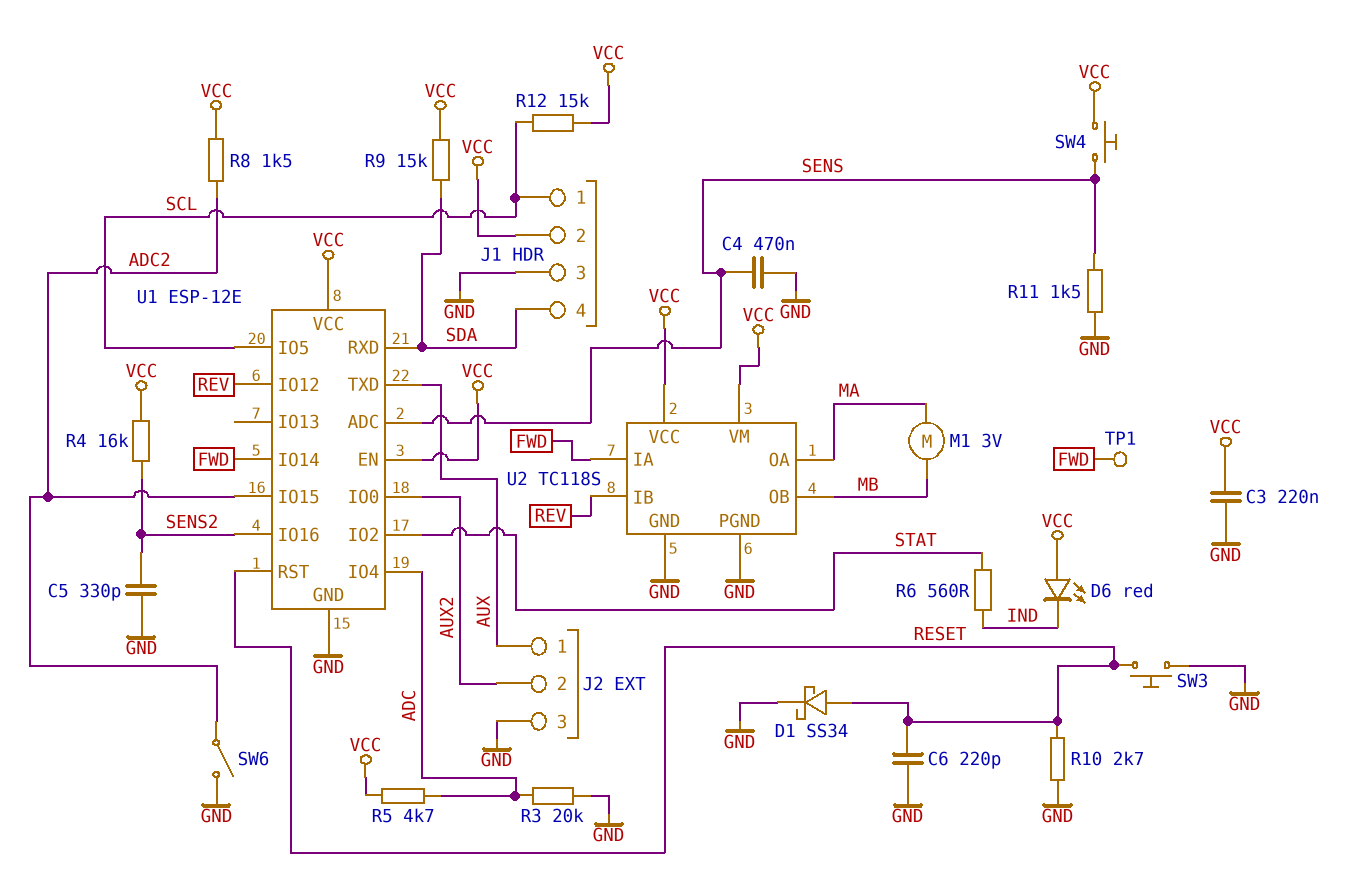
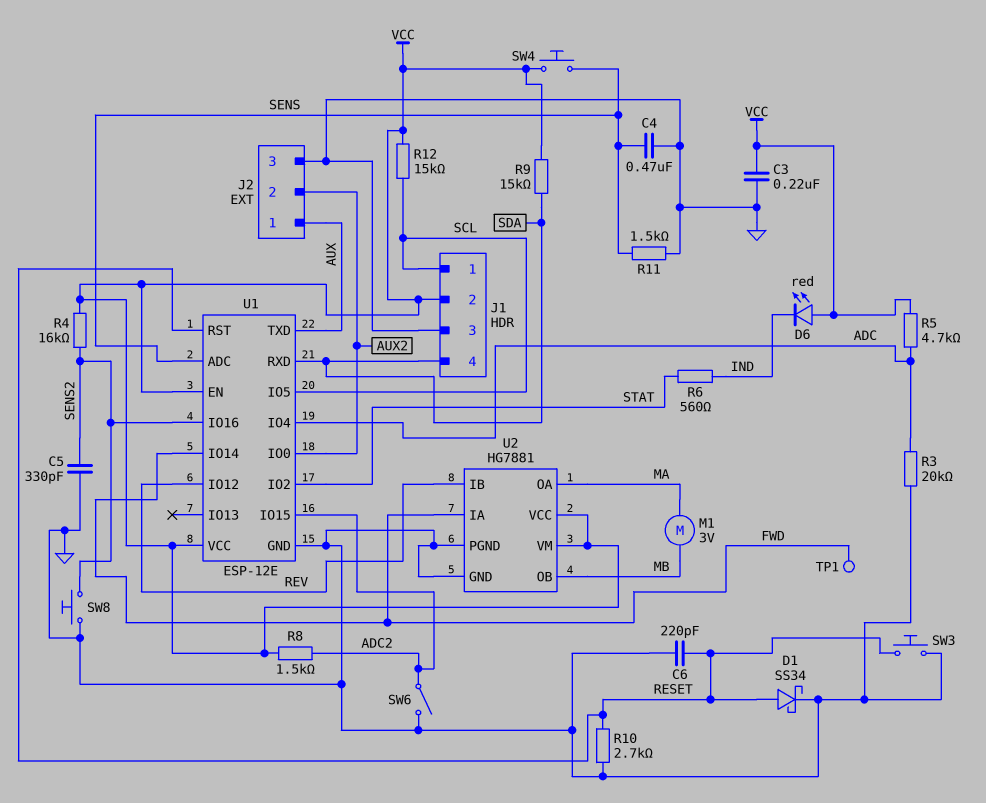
SW8: none -> button (GND, SENS2)
U2: TC118S -> HG7881

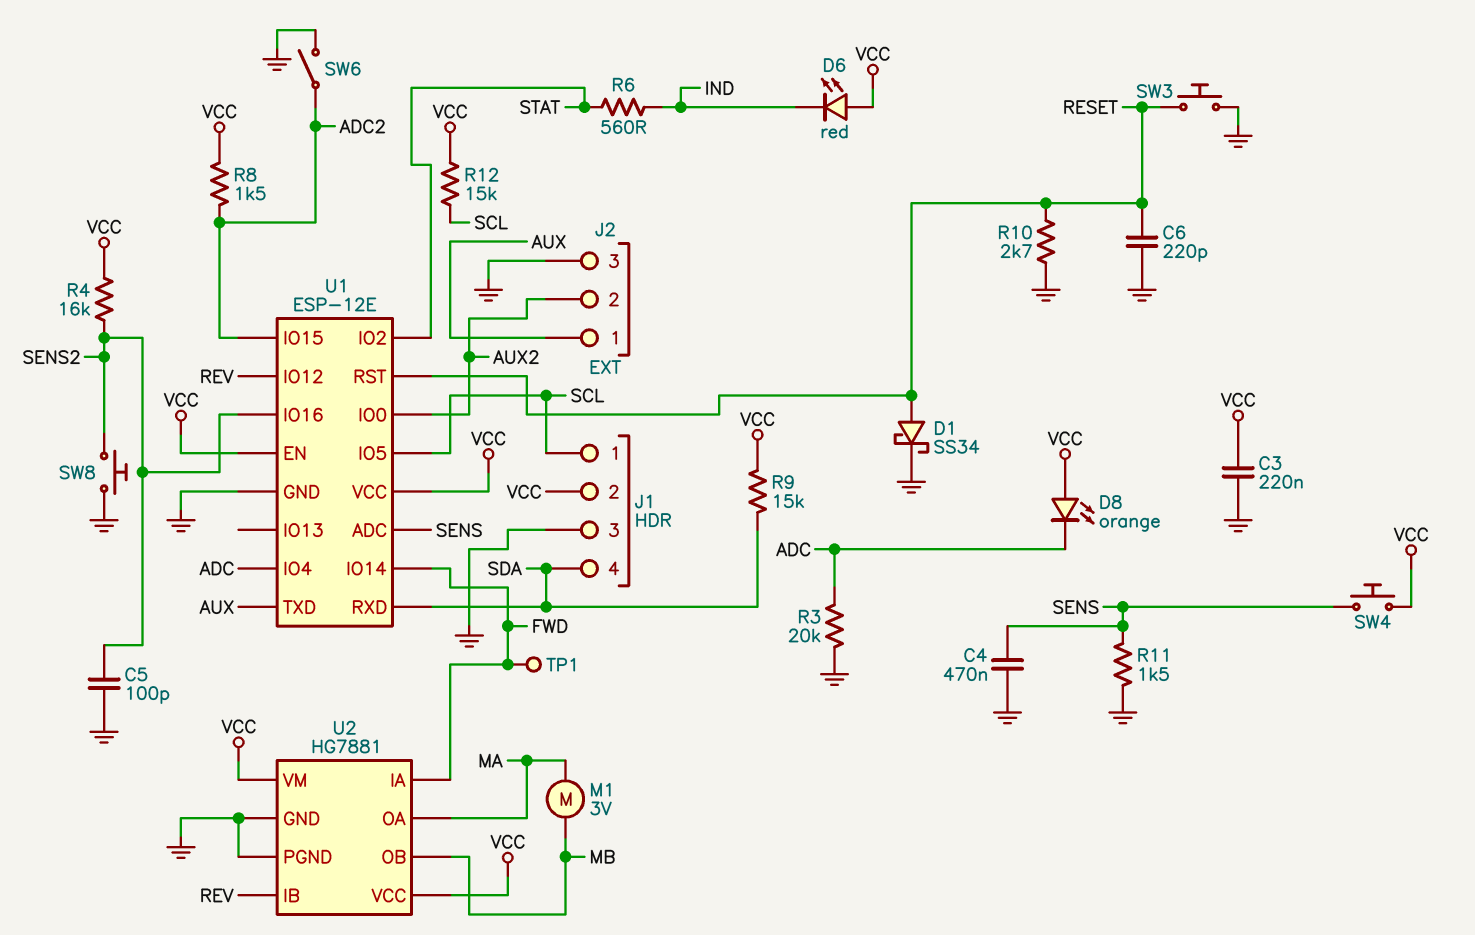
C5: 330pF (GND, SENS2) -> 100pF (GND, SENS2)
D8: none -> LED orange (A VCC, K ADC)
R5: 4.7k (ADC, VCC) -> none

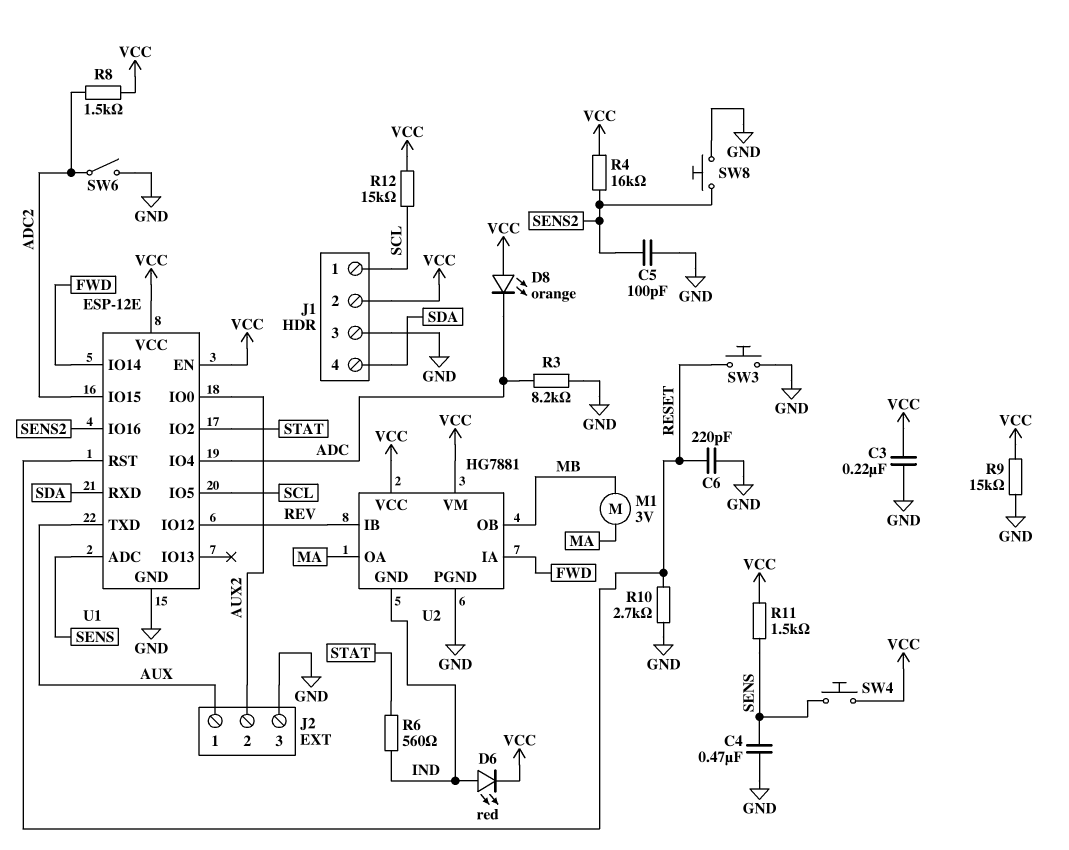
D1: schottky SS34 (A RESET, K GND) -> none
D6: LED red (A VCC, K IND) -> LED red (A IND, K VCC)
R3: 20k (ADC, GND) -> 8.2k (ADC, GND)
R9: 15k (SDA, VCC) -> 15k (GND, VCC)
R11: 1.5k (GND, SENS) -> 1.5k (SENS, VCC)
TP1: test point (FWD) -> none
U2 pin GND: GND -> IND

